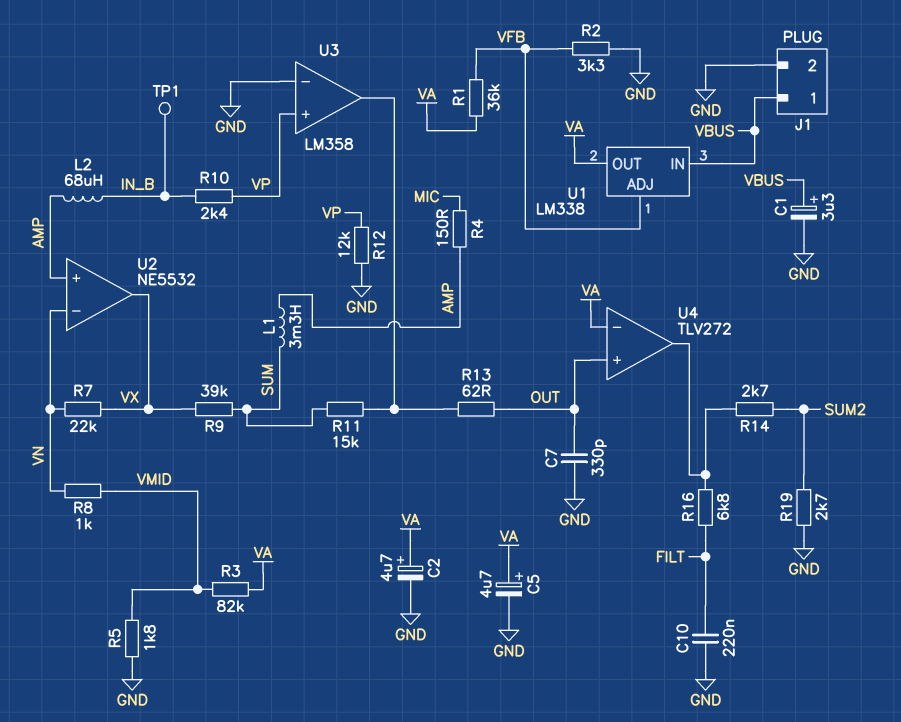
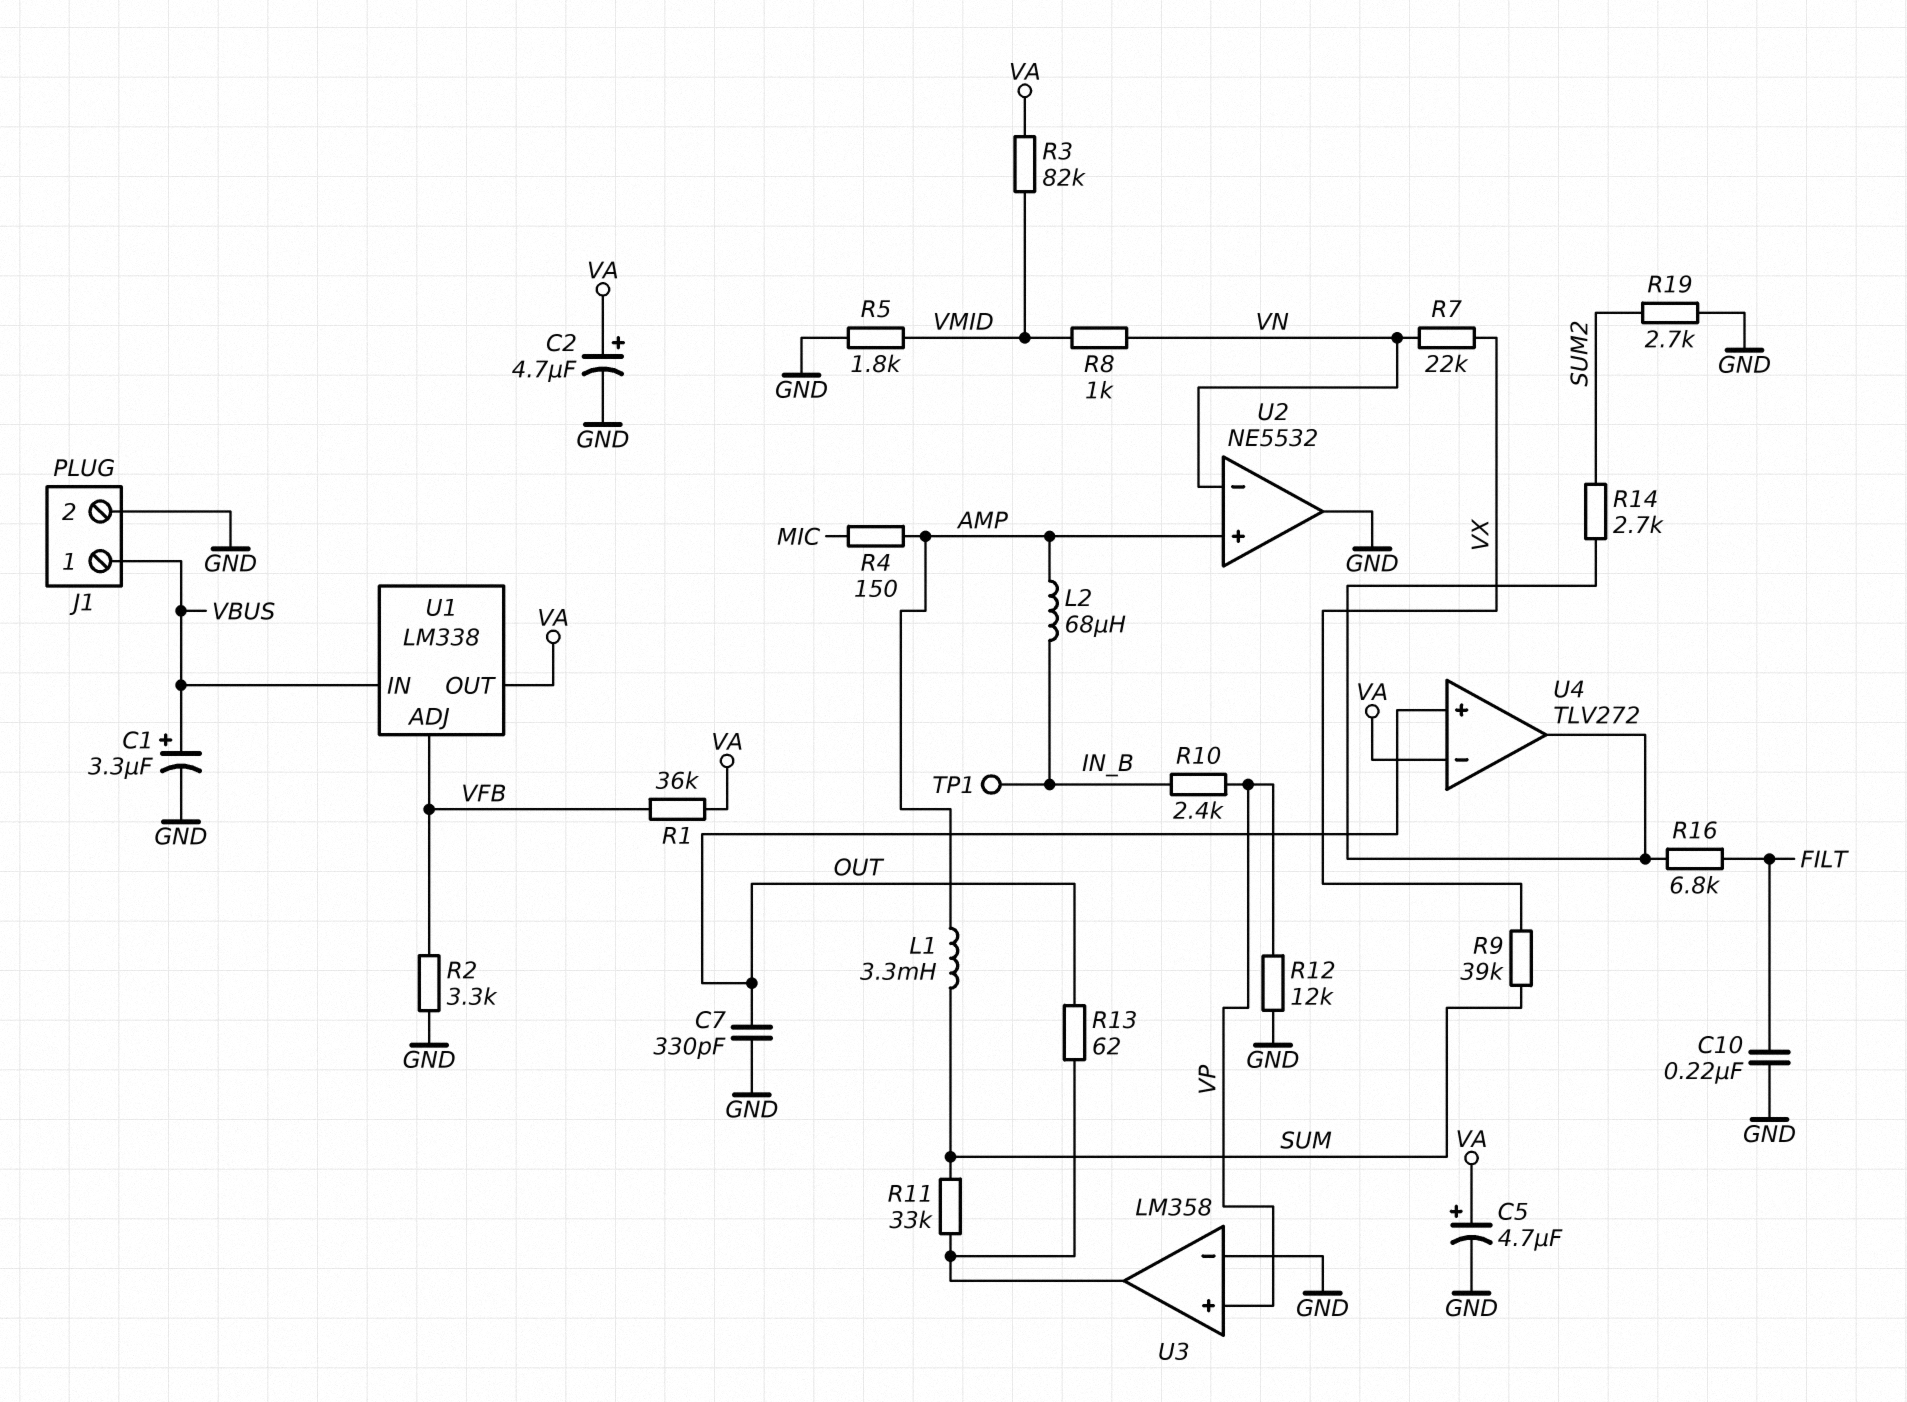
R11: 15k (SUM, U3/out) -> 33k (SUM, U3/out)
U2 pin out: VX -> GND

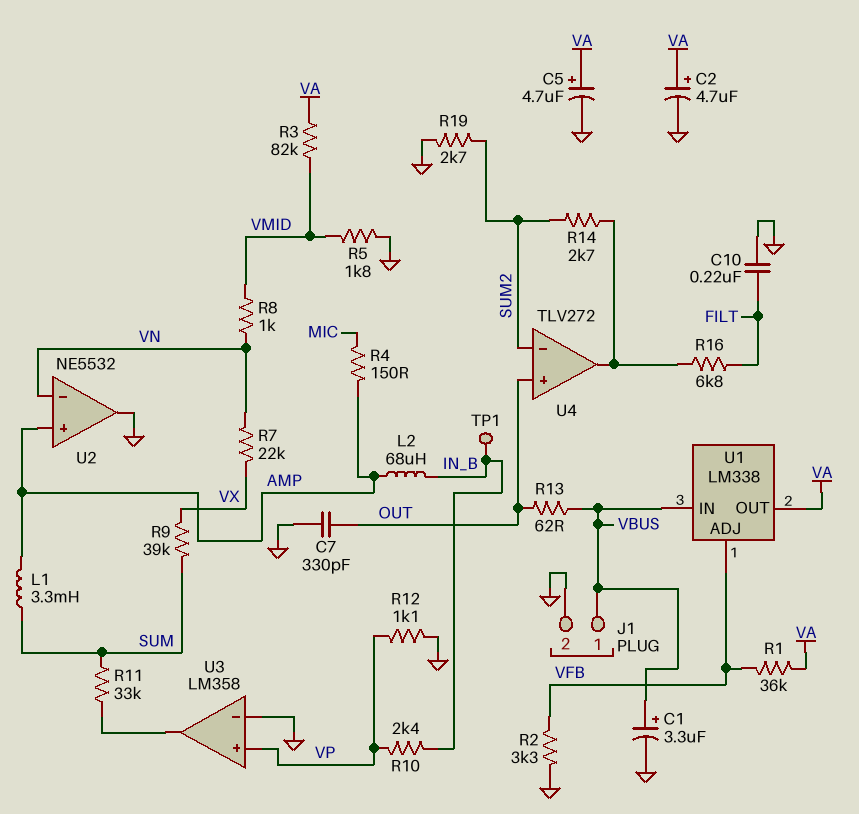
R12: 12k (GND, VP) -> 1.1k (GND, VP)
R13: 62 (OUT, U3/out) -> 62 (OUT, VBUS)
U4 pin in-: VA -> SUM2

